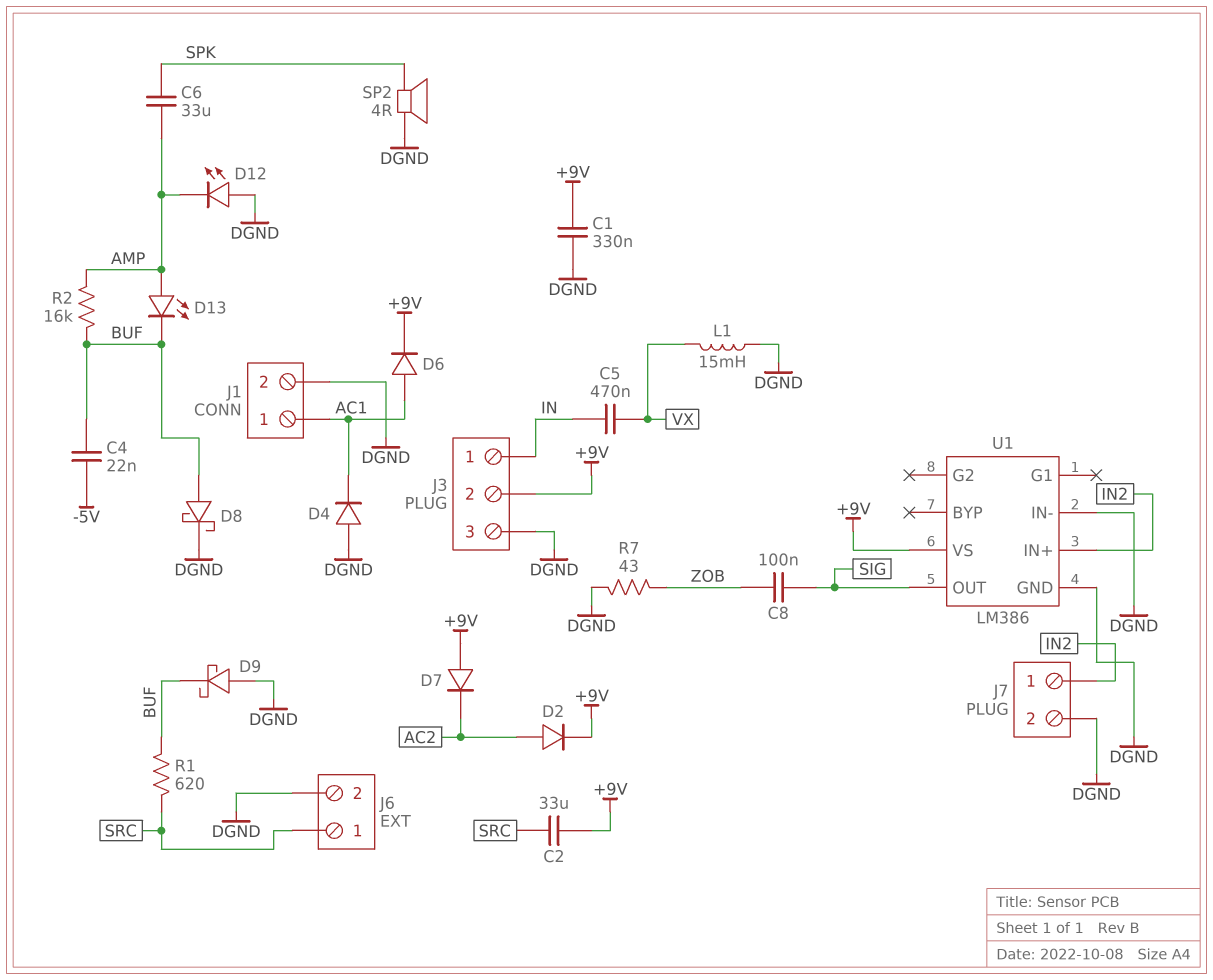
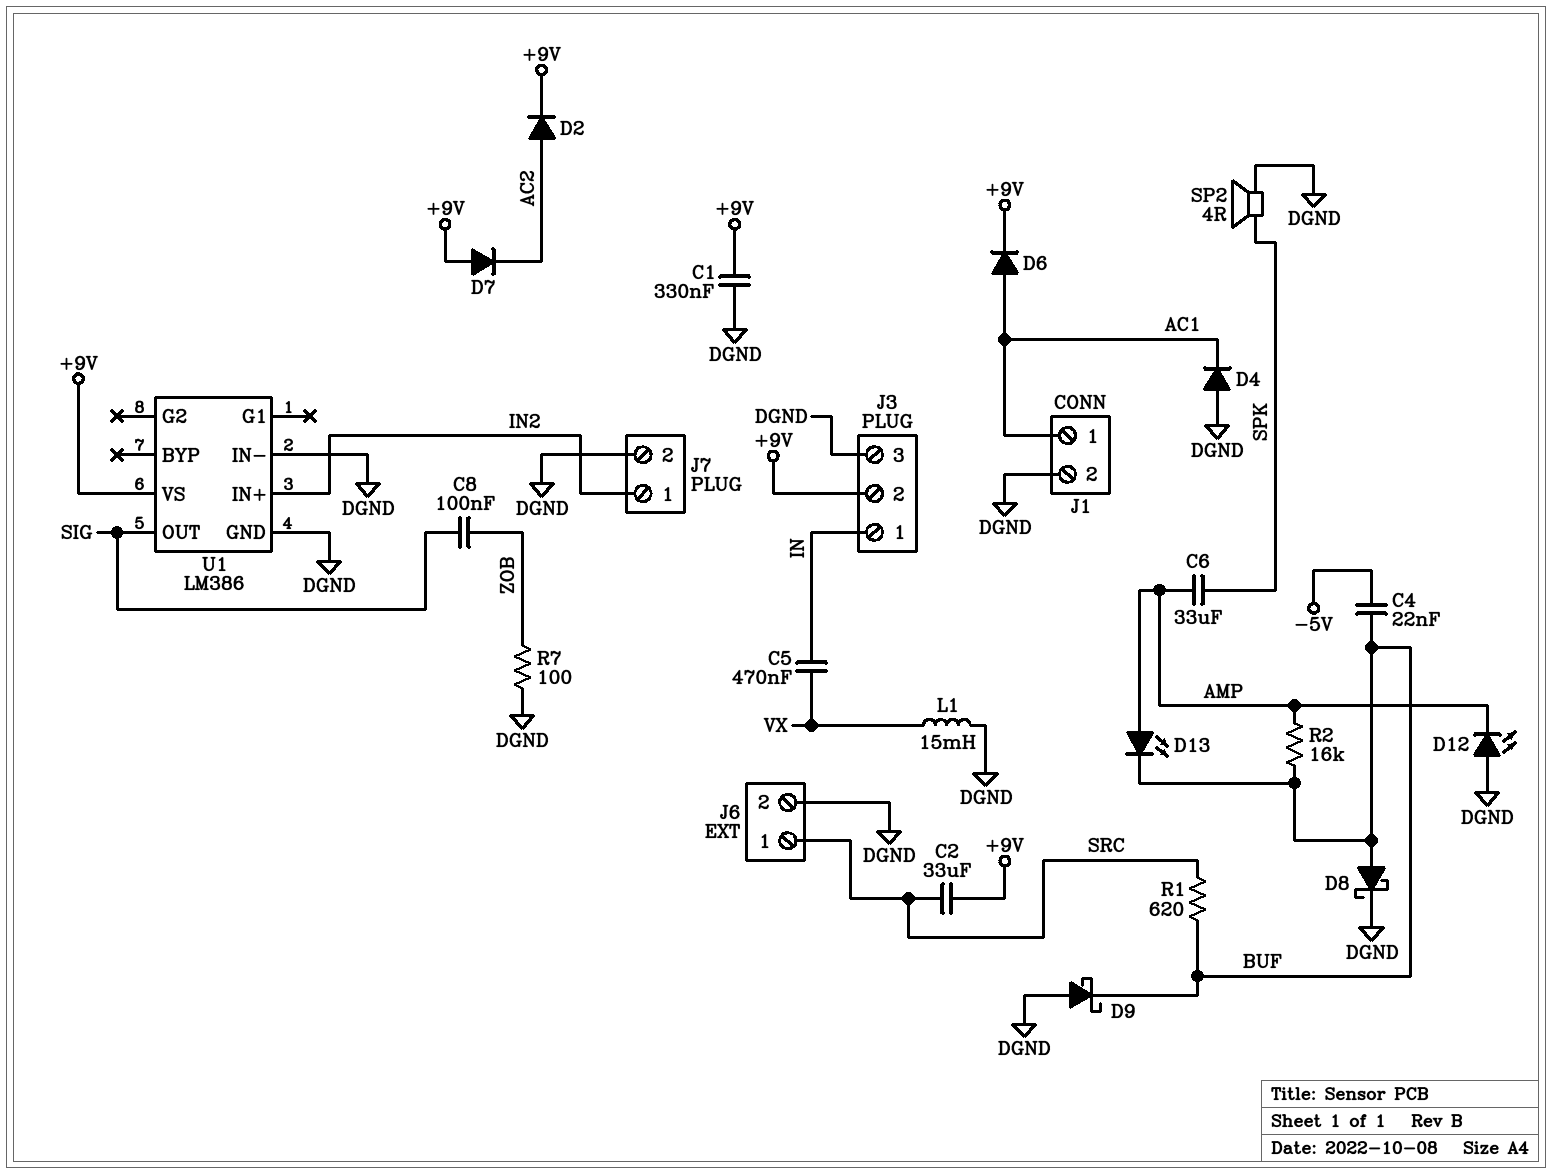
R7: 43 (DGND, ZOB) -> 100 (DGND, ZOB)

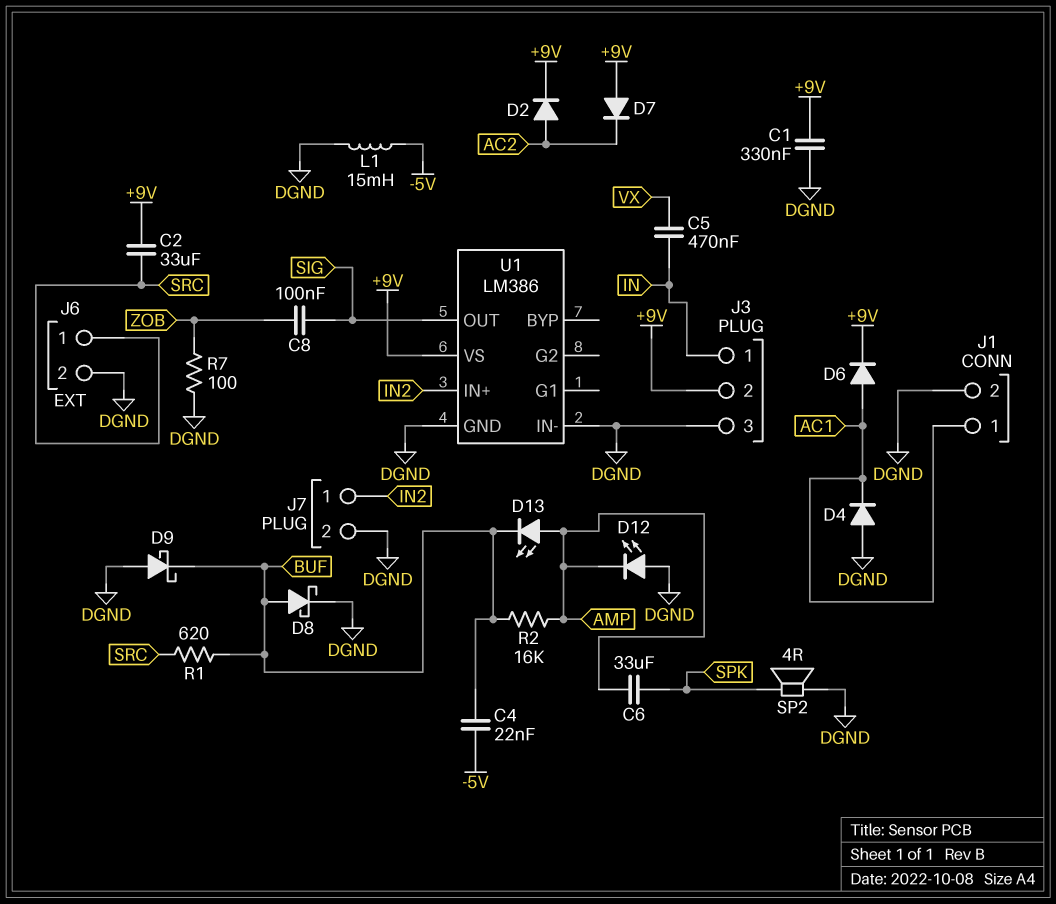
L1: 15mH (DGND, VX) -> 15mH (-5V, DGND)

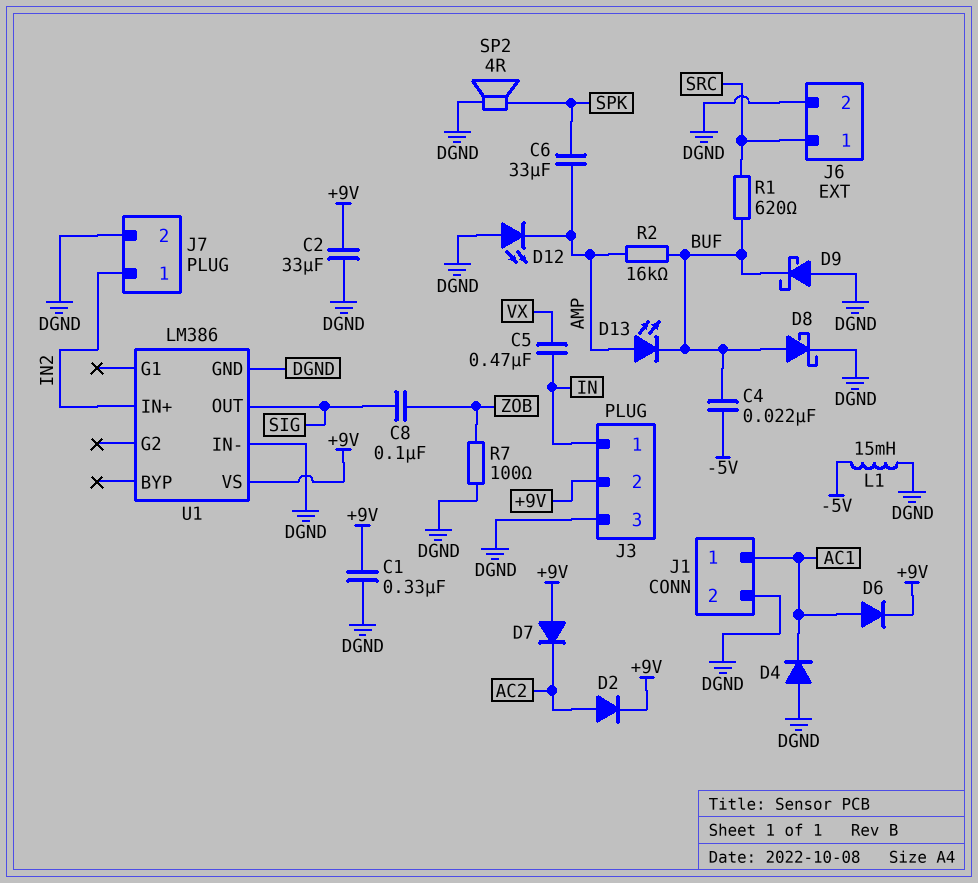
C2: 33uF (+9V, SRC) -> 33uF (+9V, DGND)

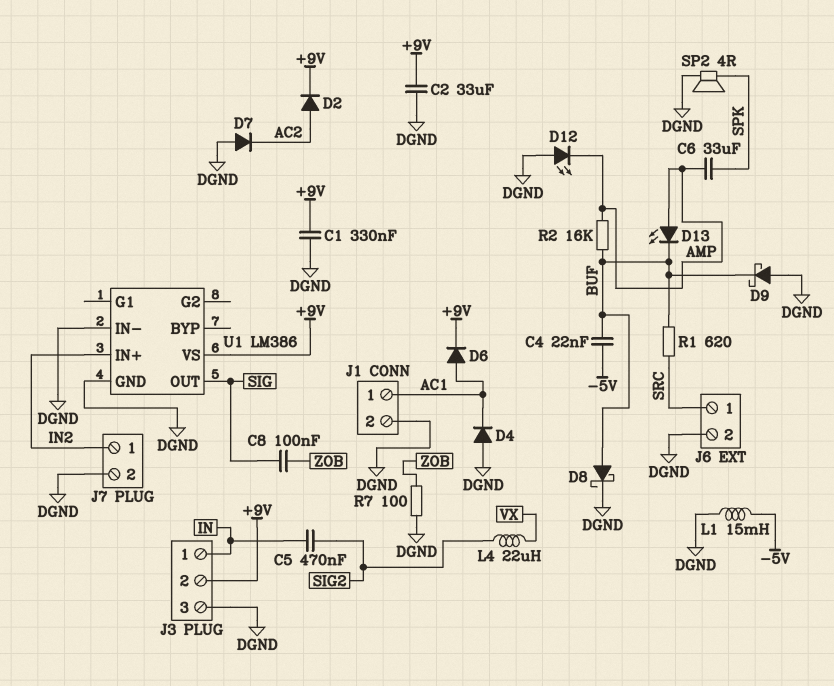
C5: 470nF (IN, VX) -> 470nF (IN, SIG2)
D7: diode (A +9V, K AC2) -> diode (A DGND, K AC2)
L4: none -> 22uH (SIG2, VX)

